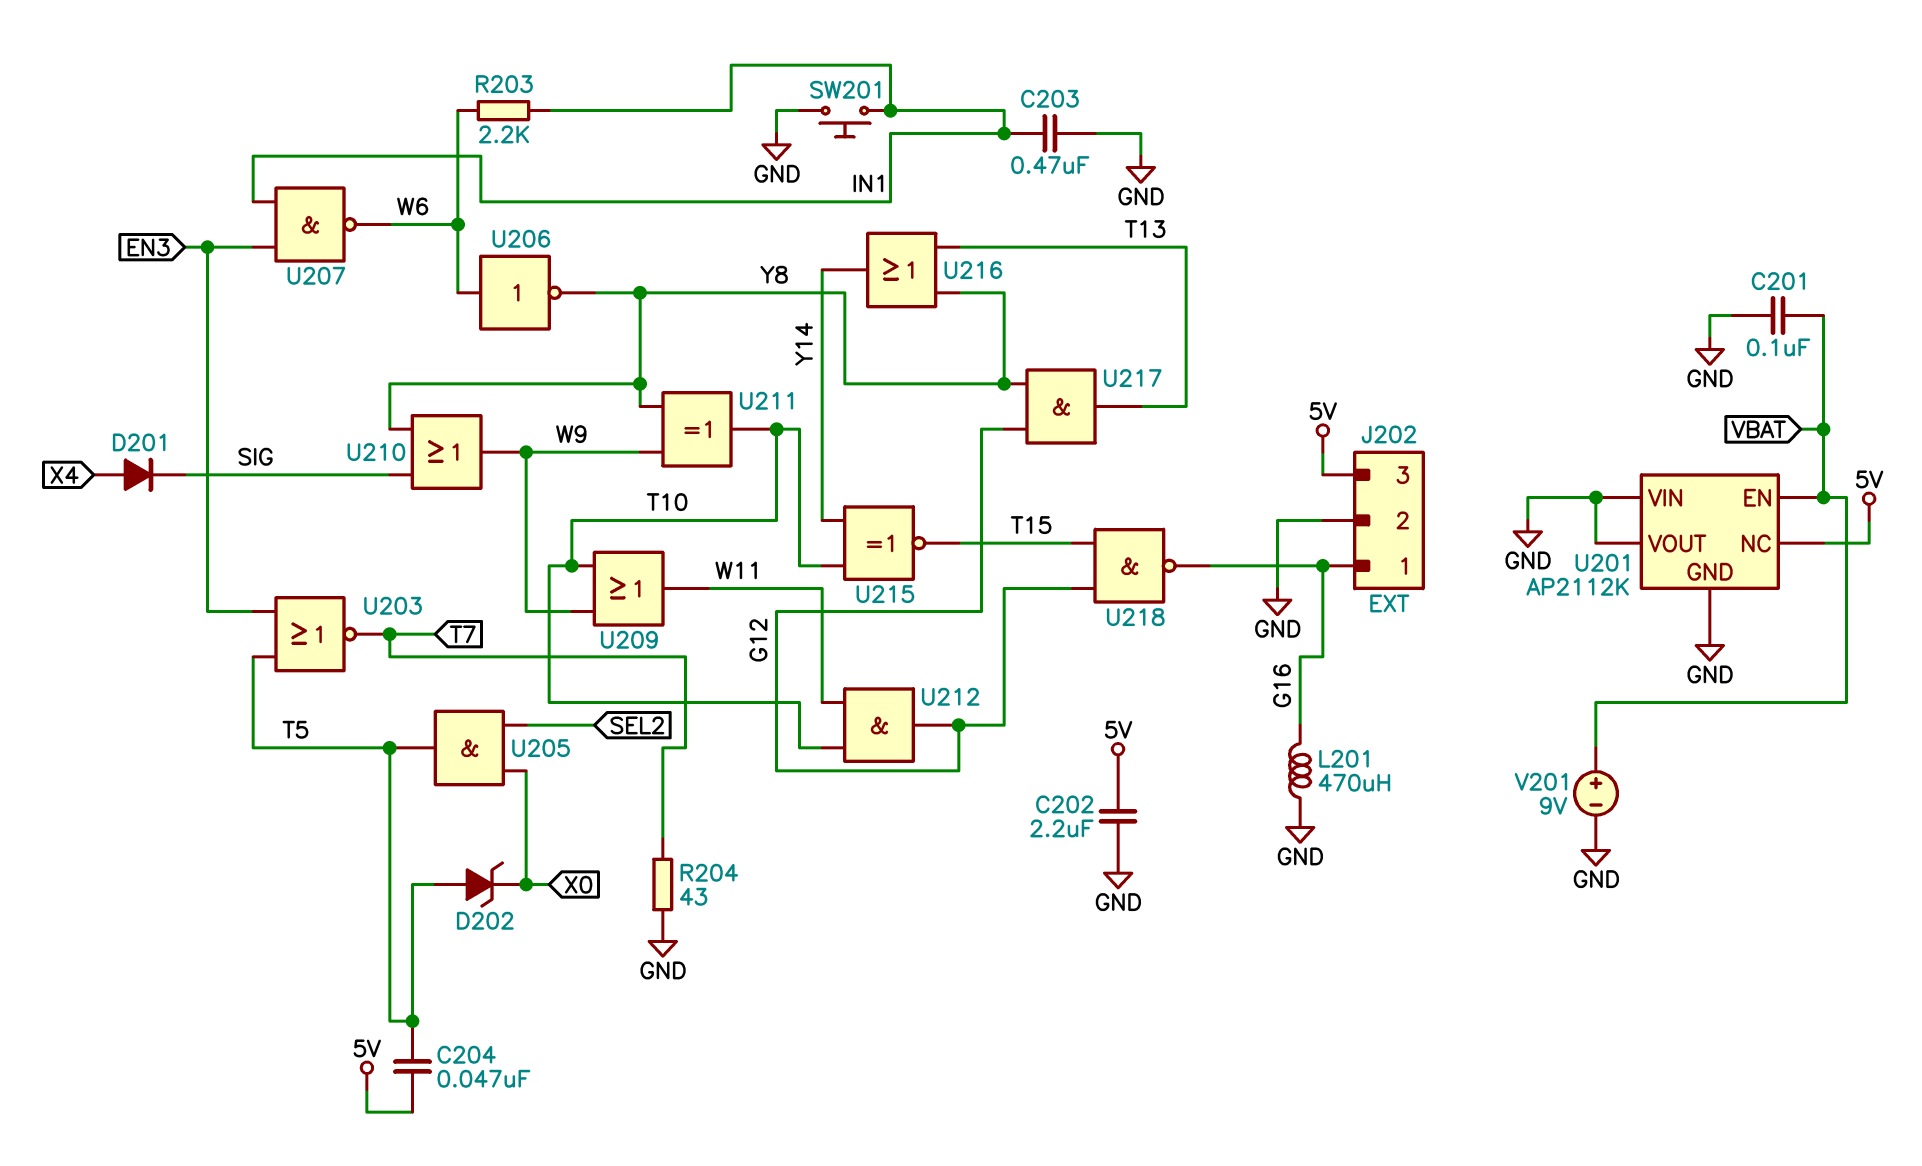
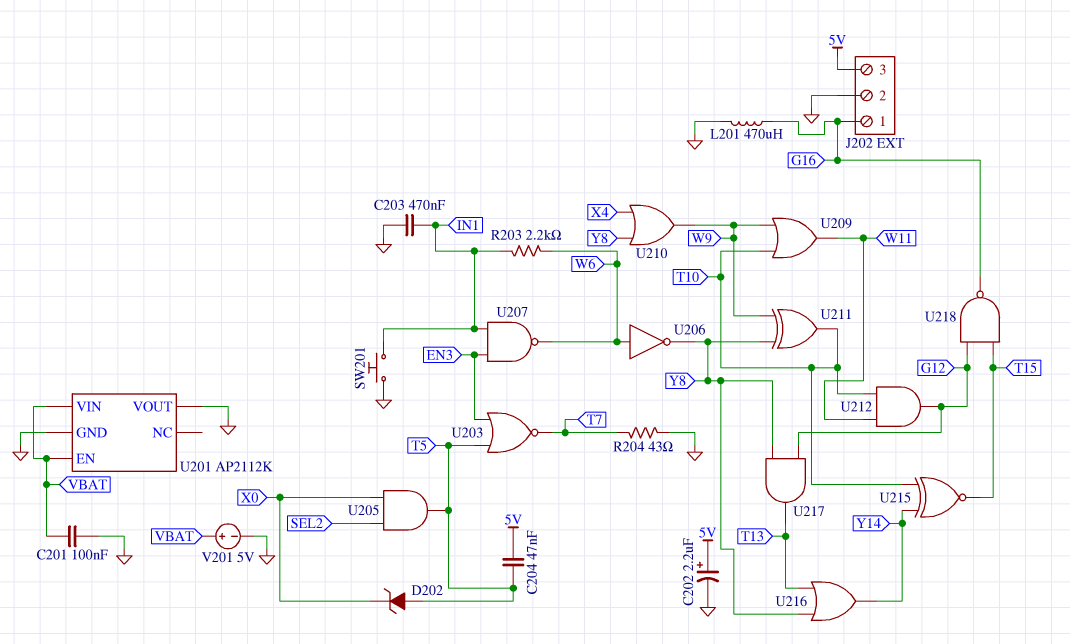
C202: 2.2uF (5V, GND) -> 2.2uF (plus 5V, minus GND)
D201: diode (A X4, K SIG) -> none
U201 pin NC: 5V -> none
U201 pin VIN: GND -> VBAT
U210: OR (in SIG, in Y8, out W9) -> OR (in X4, in Y8, out W9)
V201: 9V (plus VBAT, minus GND) -> 5V (plus VBAT, minus GND)

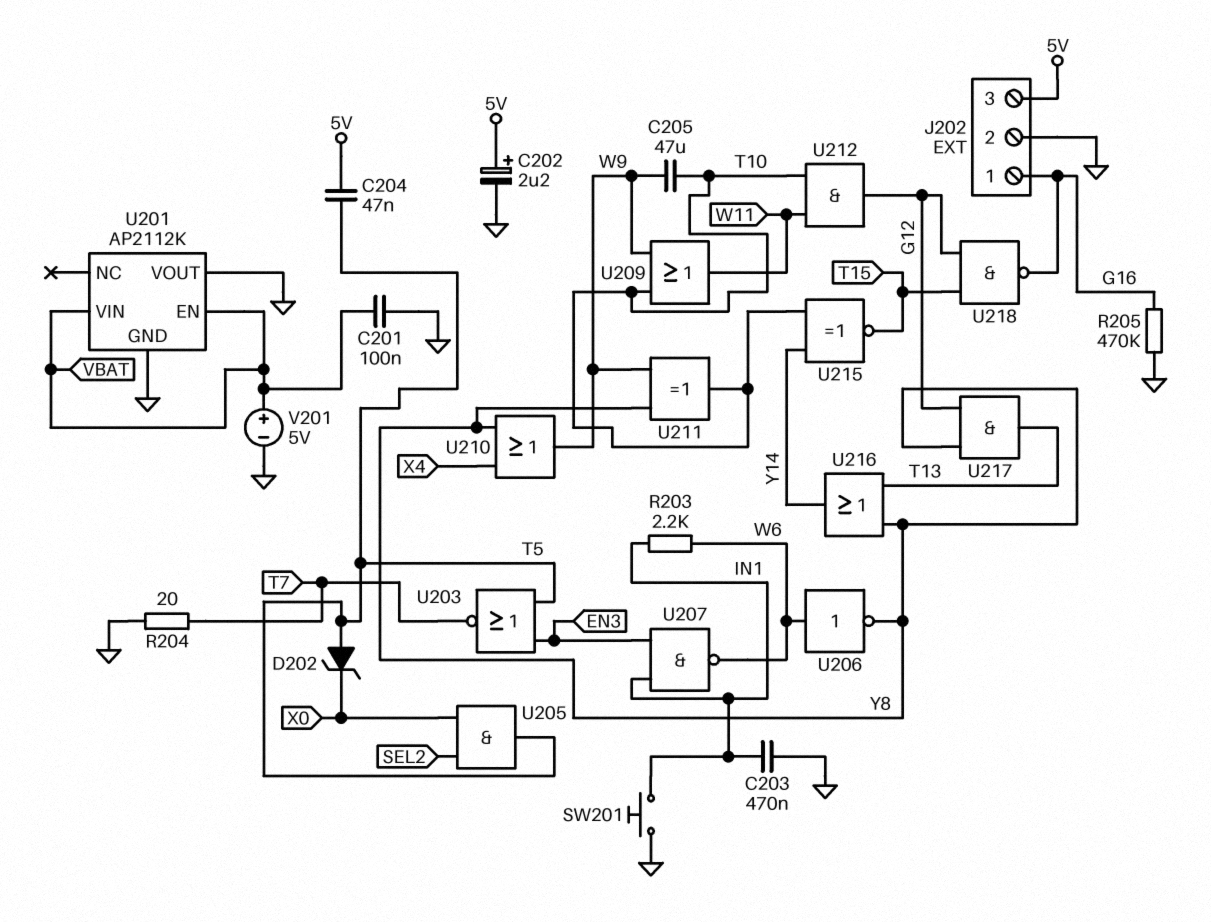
C205: none -> 47uF (T10, W9)
L201: 470uH (G16, GND) -> none
R204: 43 (GND, T7) -> 20 (GND, T7)
R205: none -> 470k (G16, GND)

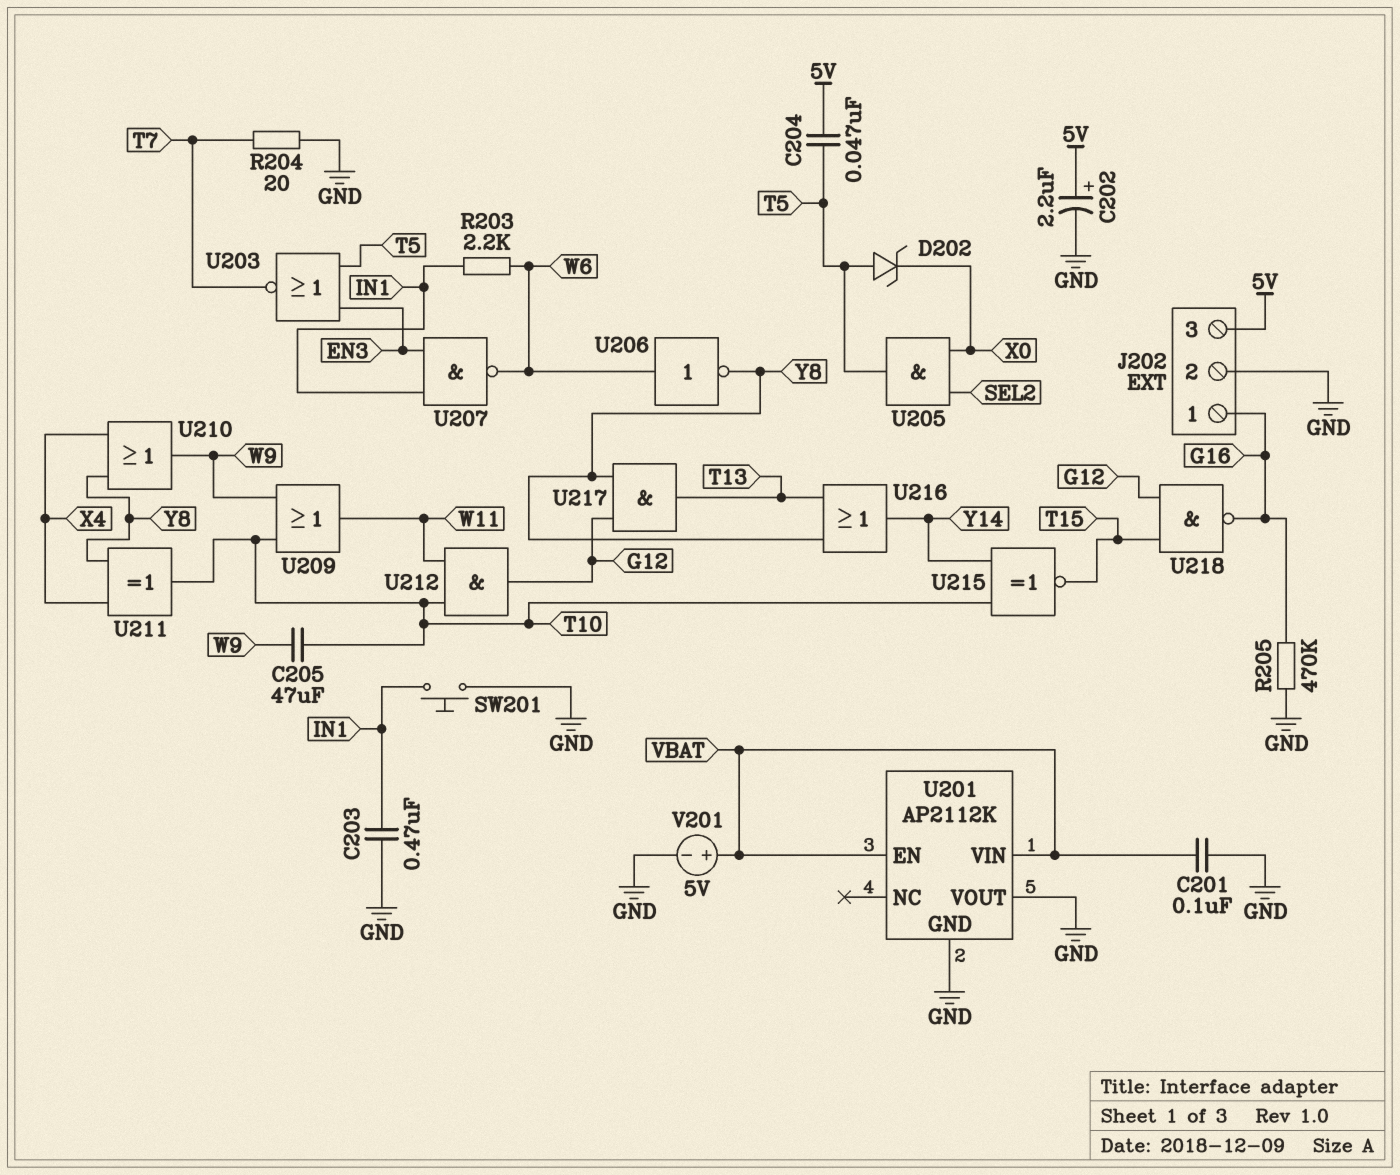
U211: XOR (in W9, in Y8, out T10) -> XOR (in X4, in Y8, out T10)

